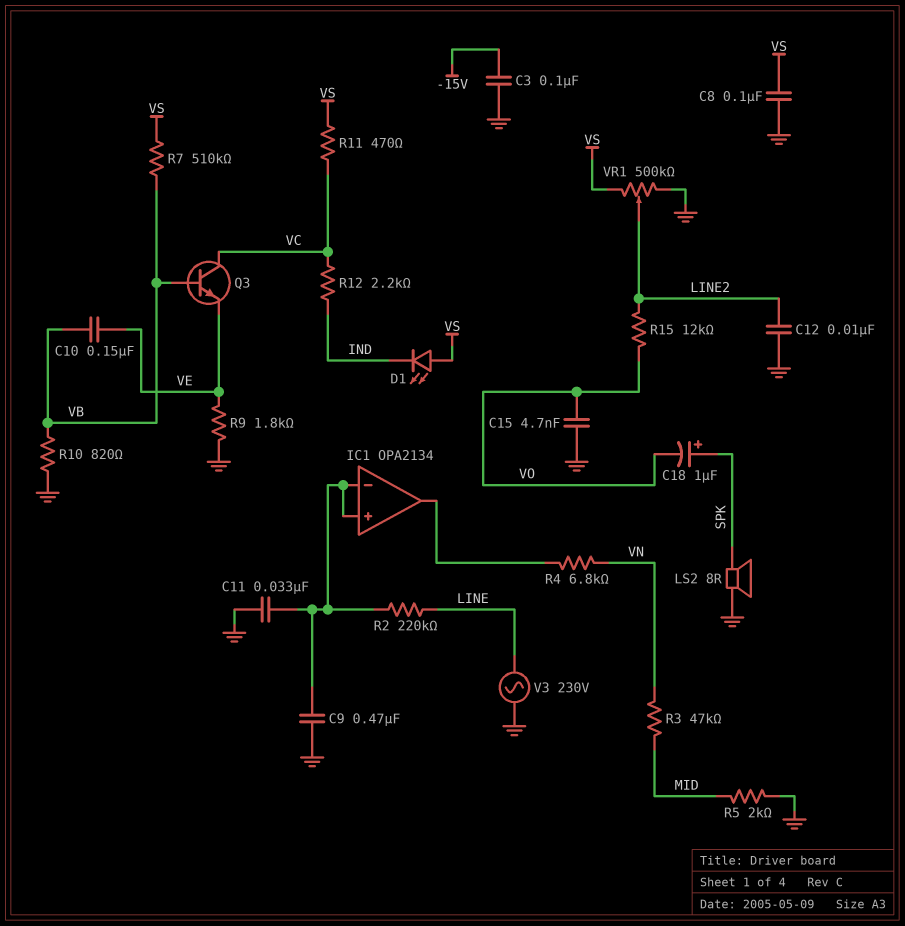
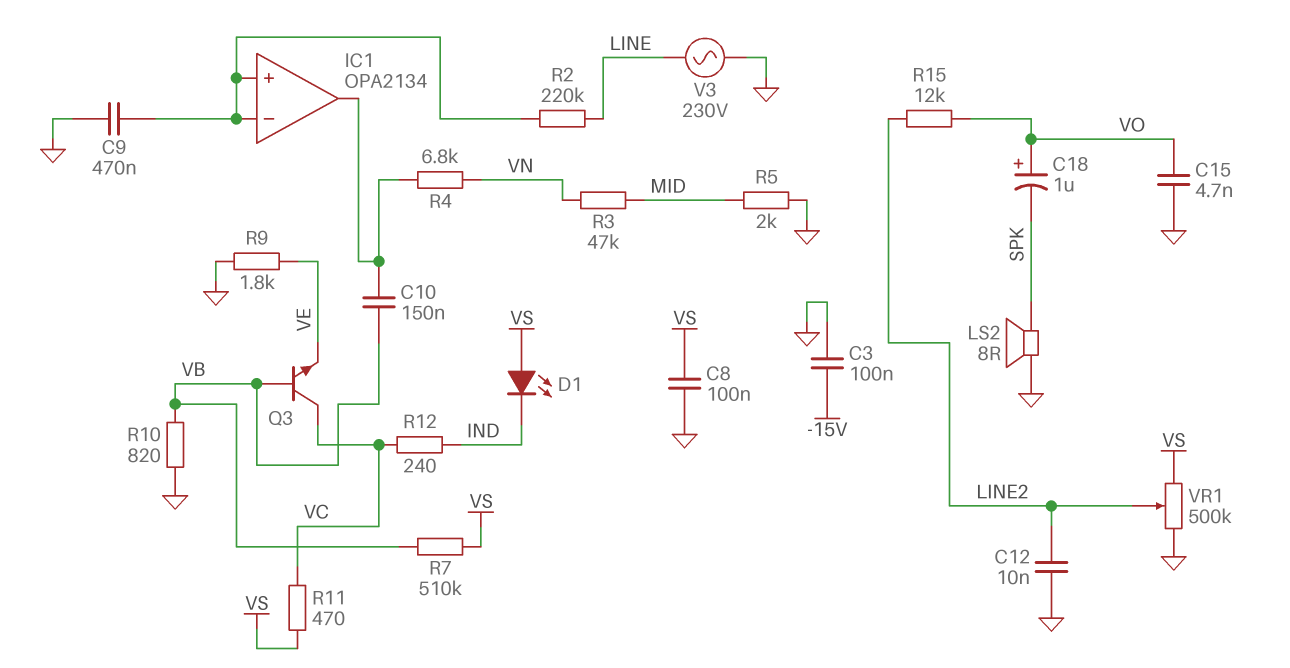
C10: 150nF (VB, VE) -> 150nF (IC1/out, VB)
C11: 33nF (GND, IC1/in+) -> none
C18: 1uF (plus SPK, minus VO) -> 1uF (plus VO, minus SPK)
R12: 2.2k (IND, VC) -> 240 (IND, VC)

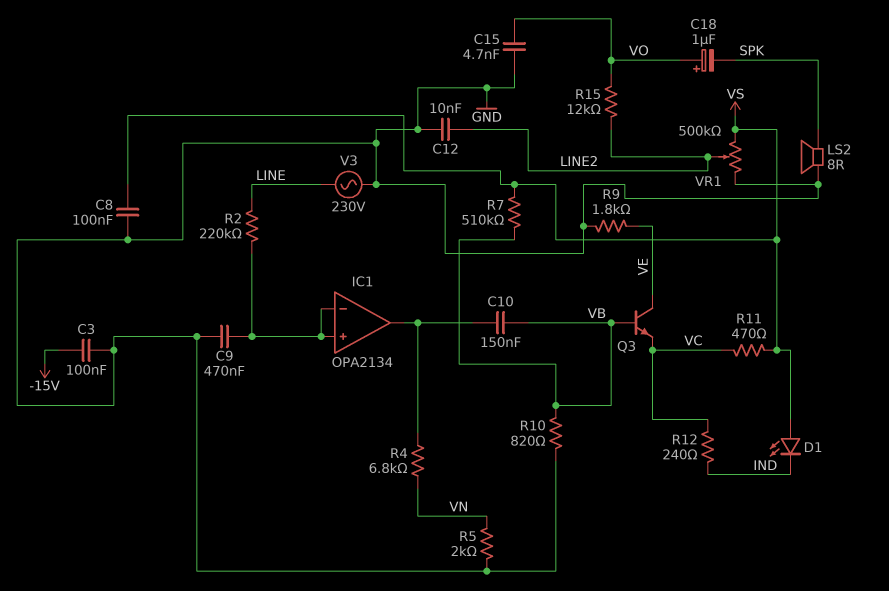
Q3: NPN (B VB, C VC, E VE) -> NPN (B VB, C VE, E VC)
R3: 47k (MID, VN) -> none
R5: 2k (GND, MID) -> 2k (GND, VN)

